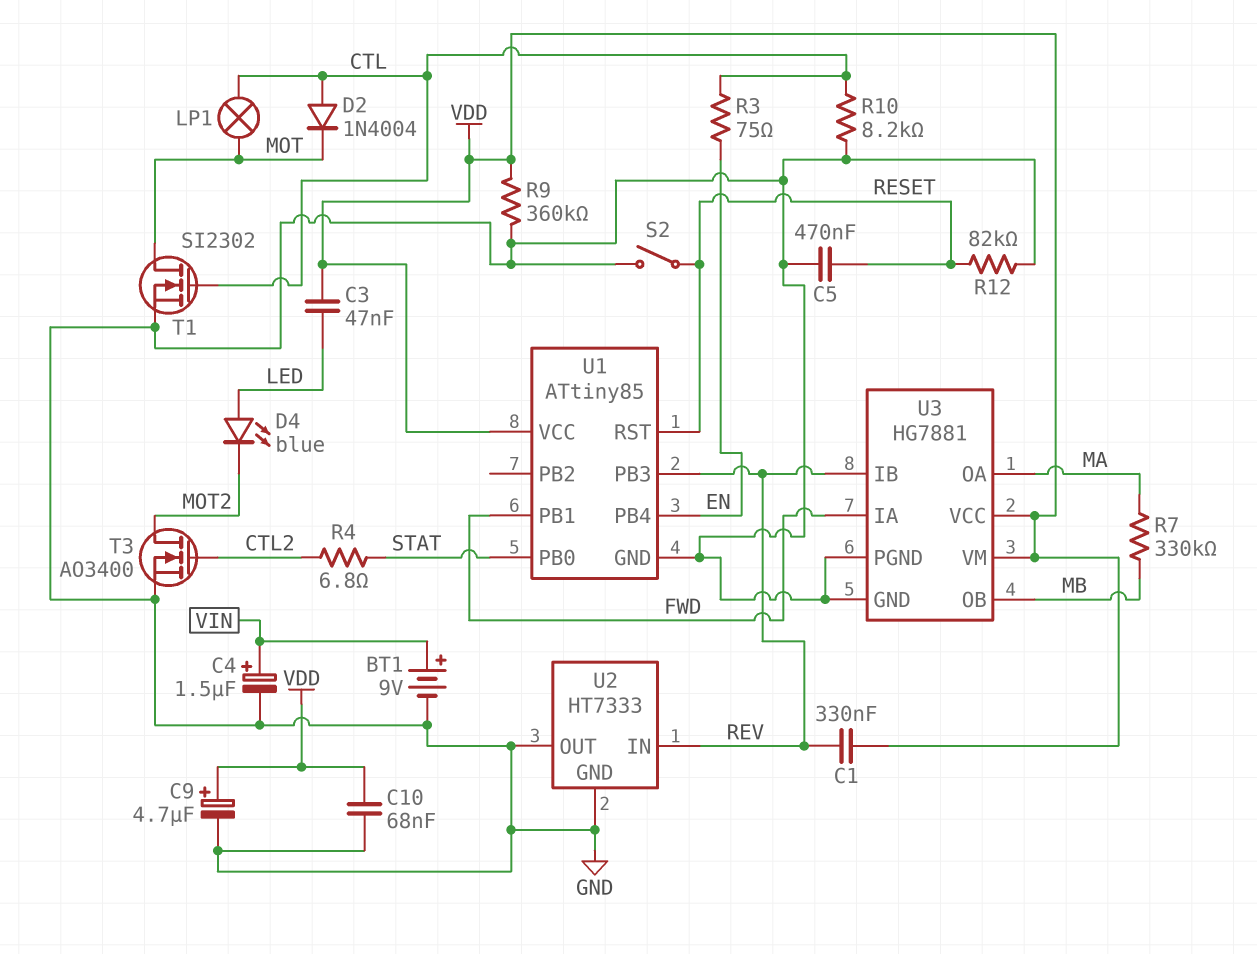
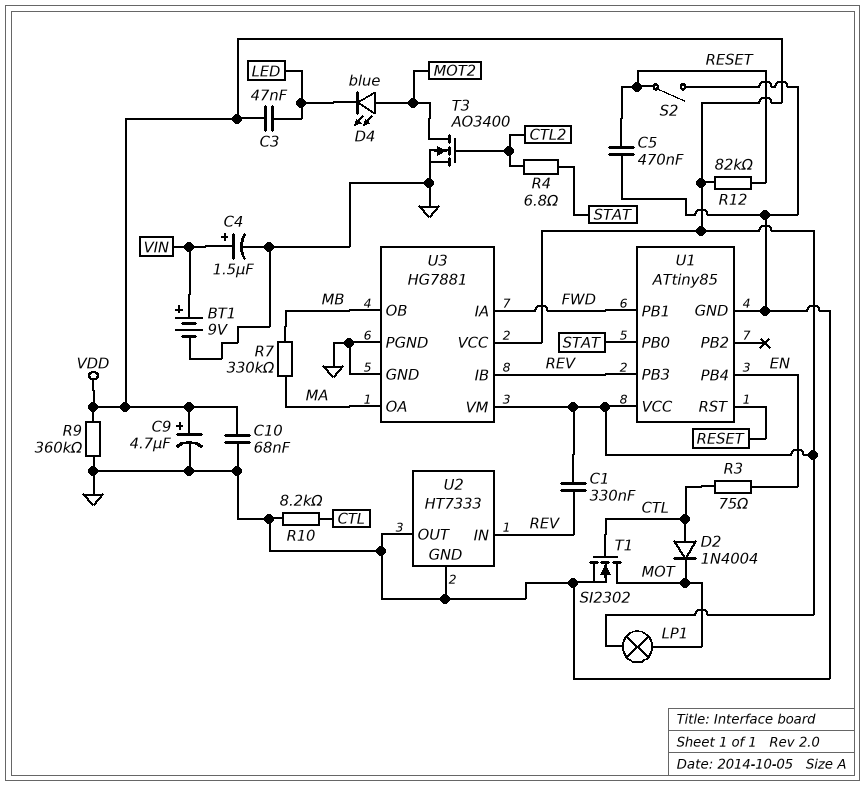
D4: LED blue (A LED, K MOT2) -> LED blue (A MOT2, K LED)
LP1: lamp (CTL, MOT) -> lamp (MOT, VDD)
R12: 82k (GND, RESET) -> 82k (RESET, VDD)

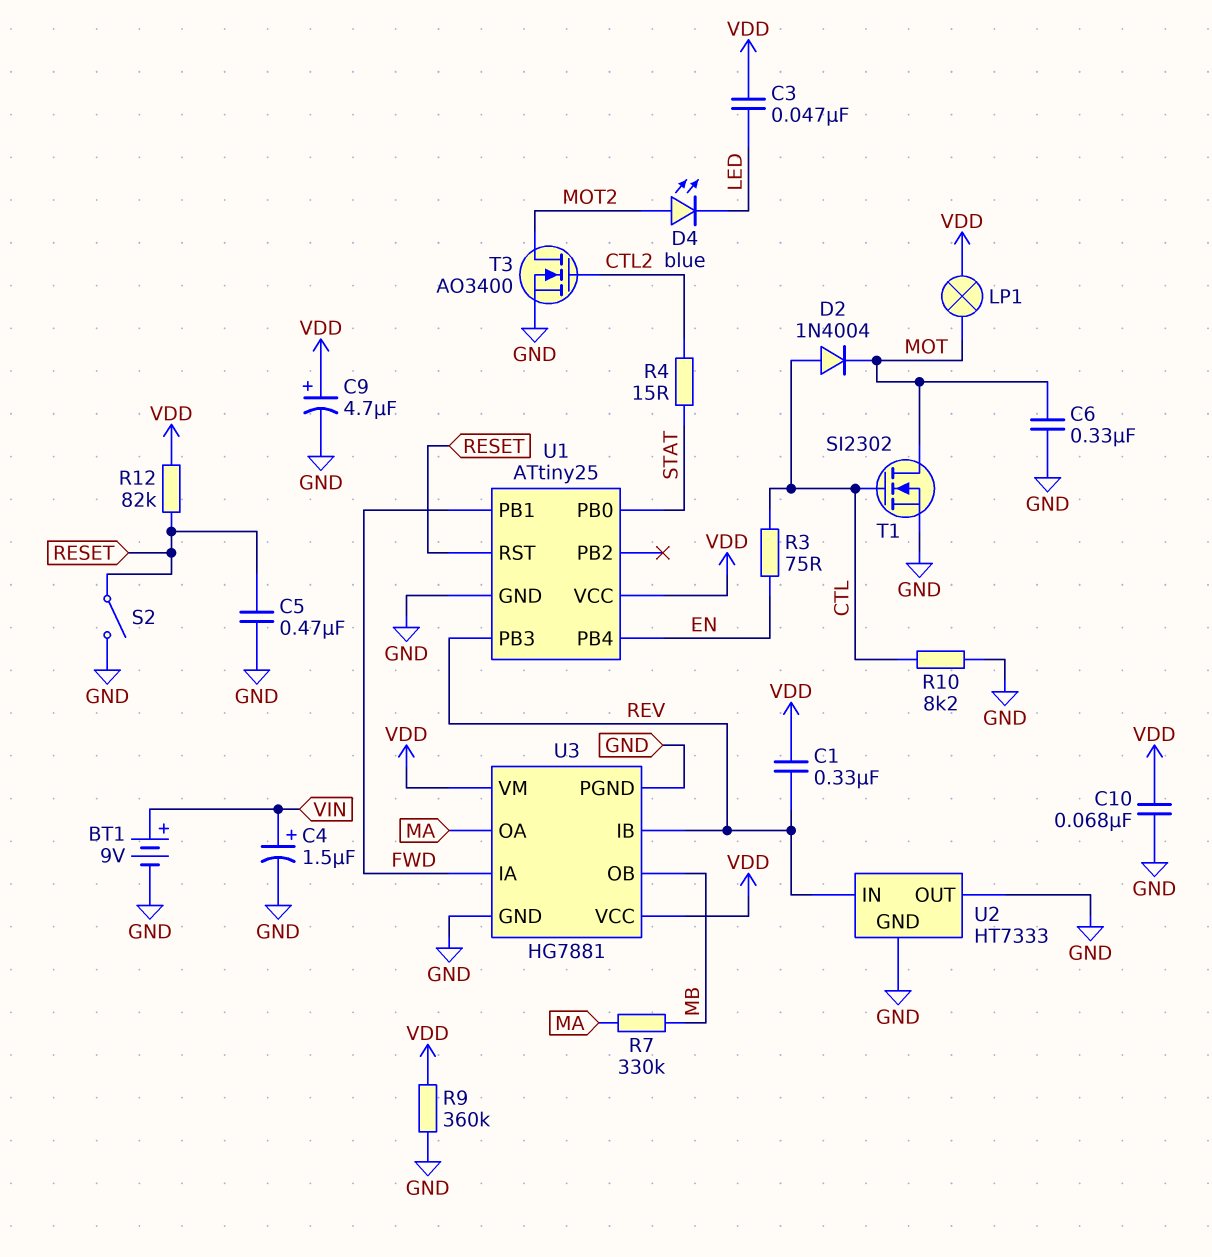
C6: none -> 330nF (GND, MOT)
R4: 6.8 (CTL2, STAT) -> 15 (CTL2, STAT)
U1: ATtiny85 -> ATtiny25

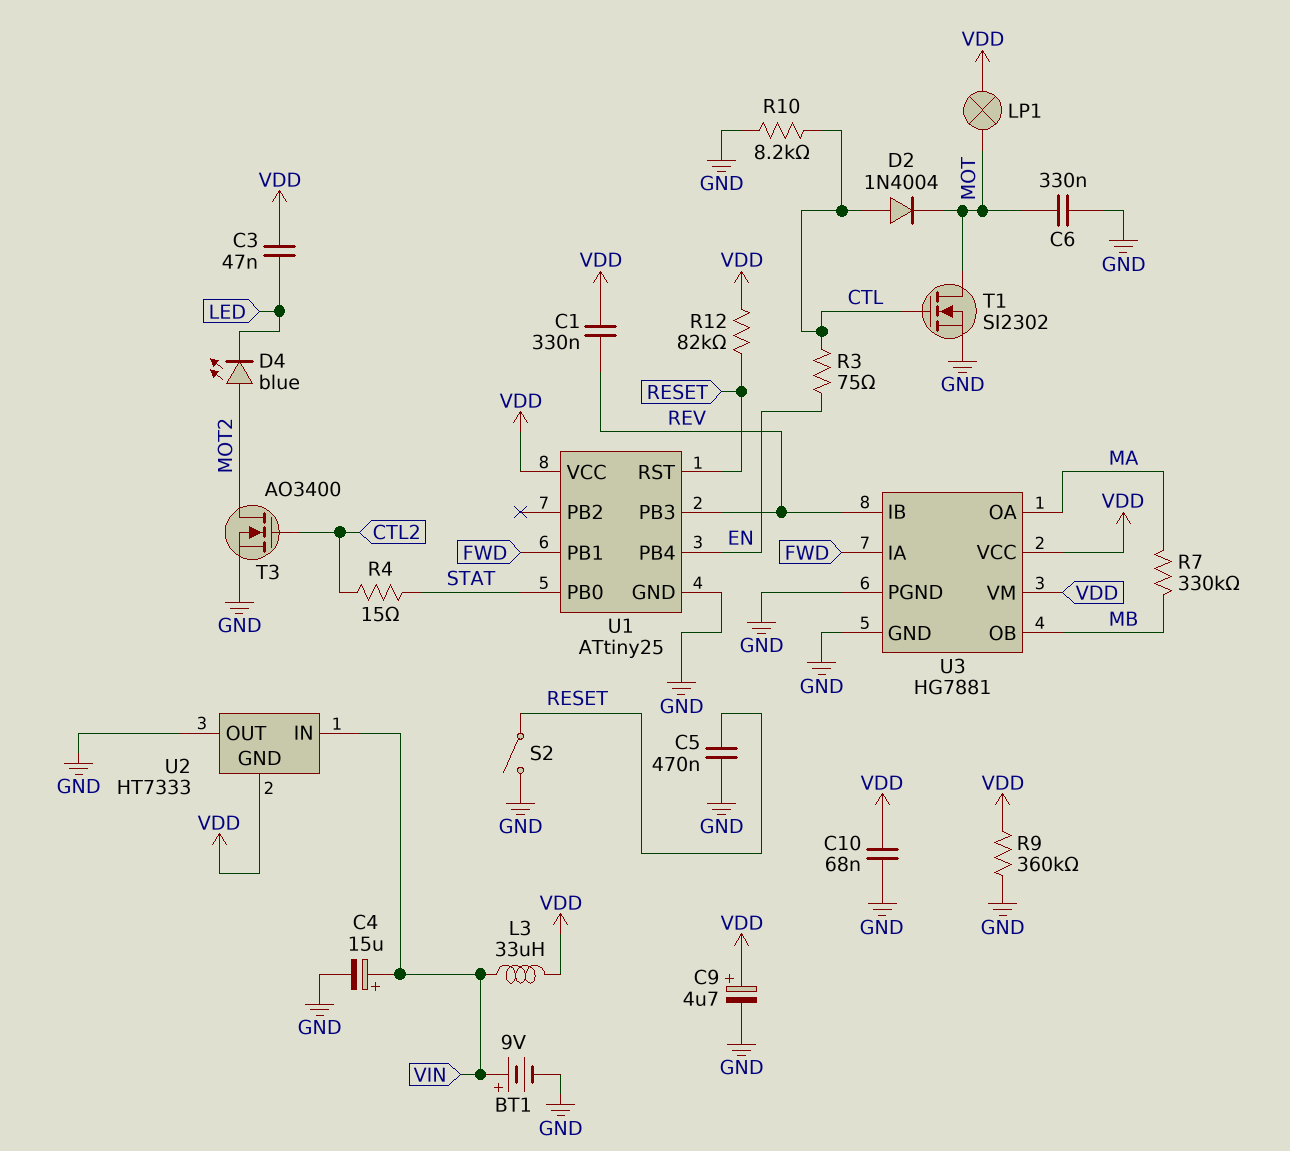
C4: 1.5uF (plus VIN, minus GND) -> 15uF (plus VIN, minus GND)
L3: none -> 33uH (VDD, VIN)
U2 pin GND: GND -> VDD
U2 pin IN: REV -> VIN

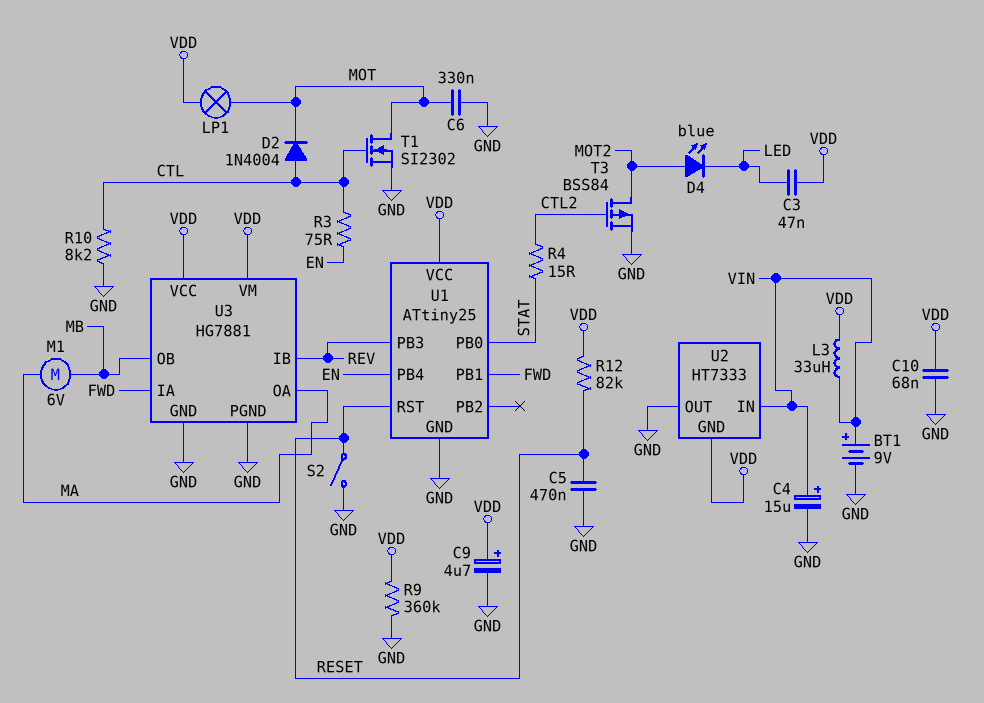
C1: 330nF (REV, VDD) -> none
M1: none -> motor 6V (MA, MB)
R7: 330k (MA, MB) -> none
T3: NMOS AO3400 (G CTL2, D MOT2, S GND) -> PMOS BSS84 (G CTL2, D MOT2, S GND)

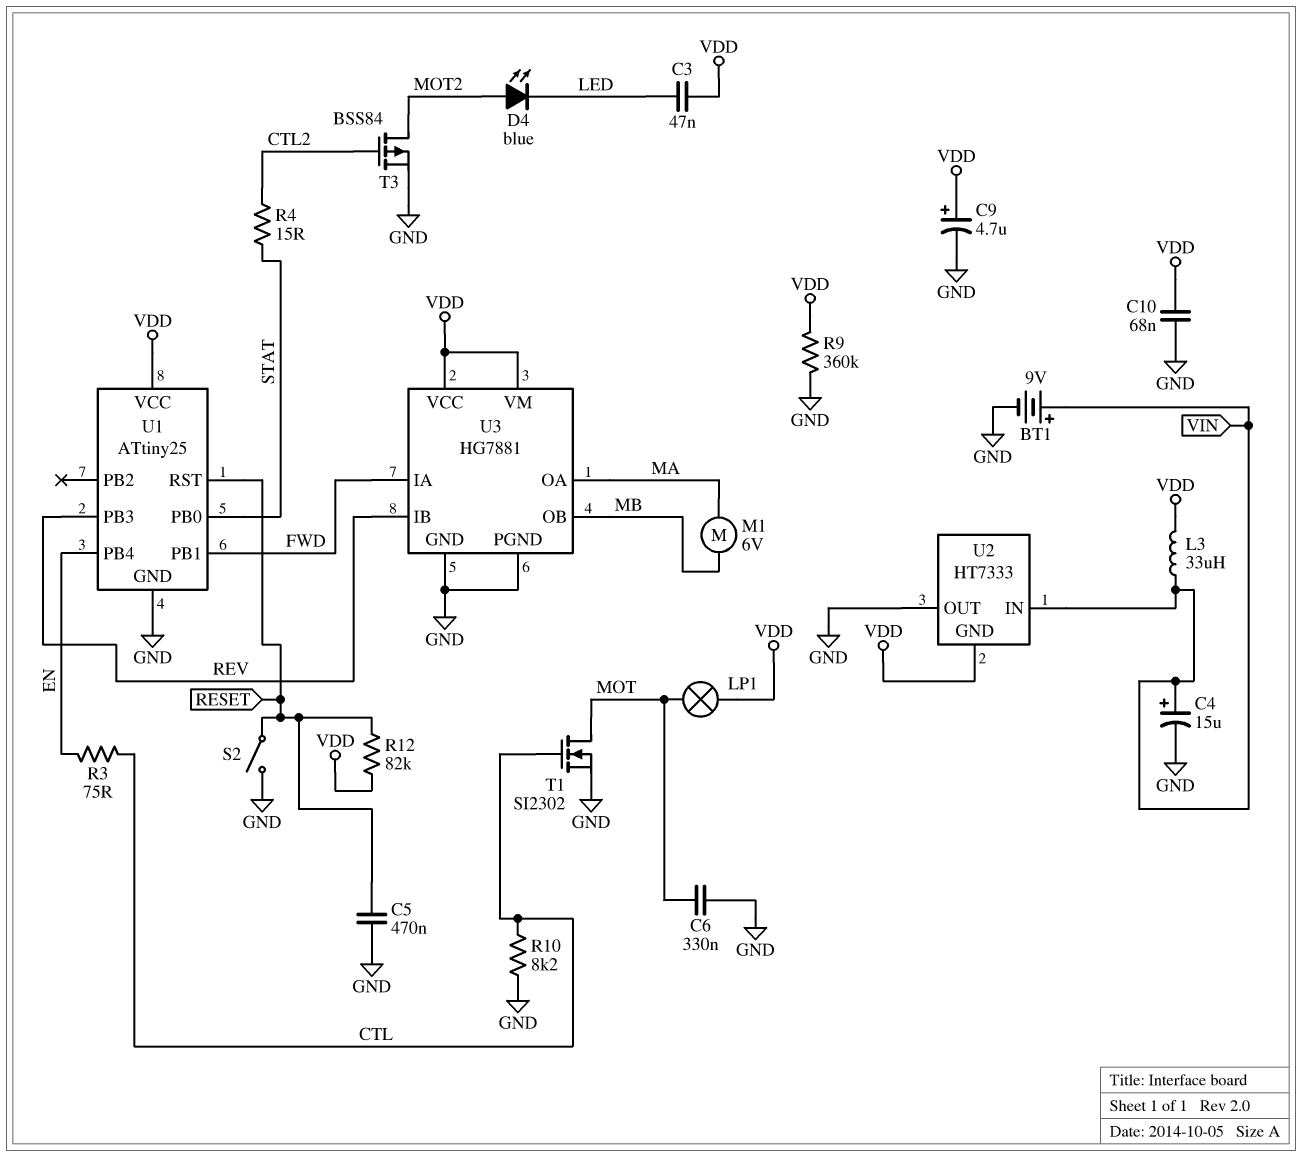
D2: diode 1N4004 (A CTL, K MOT) -> none

